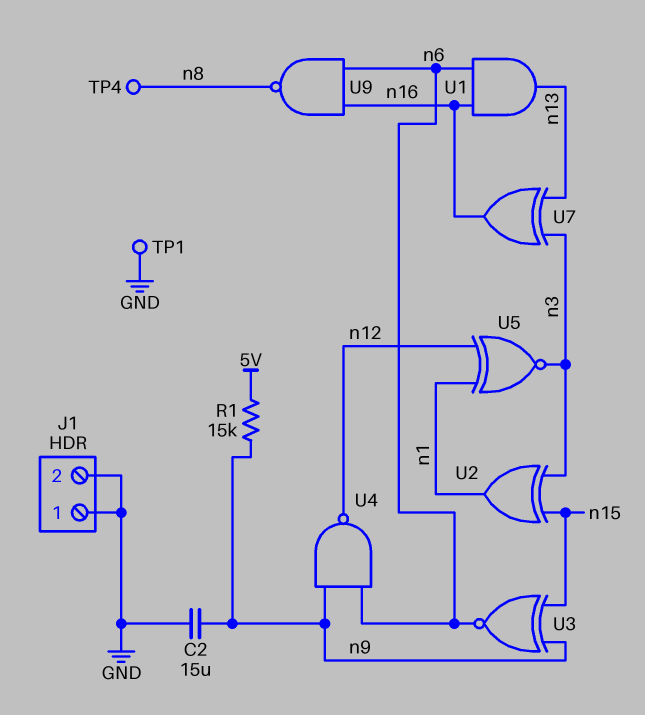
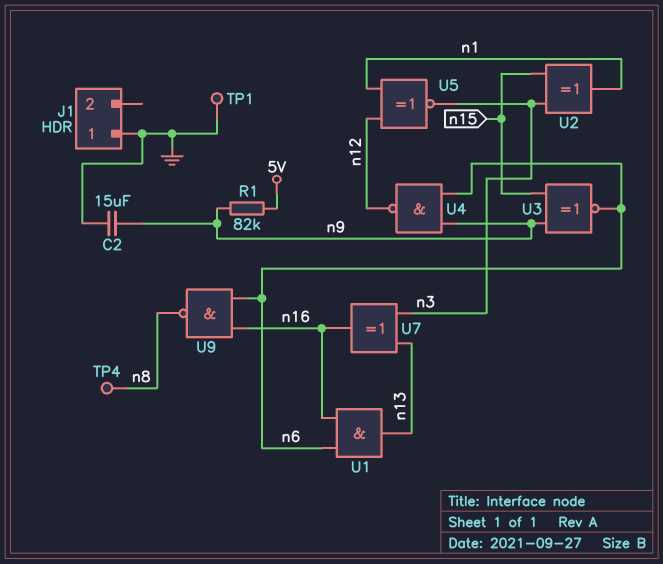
J1 pin 2: GND -> none
R1: 15k (5V, n9) -> 82k (5V, n9)

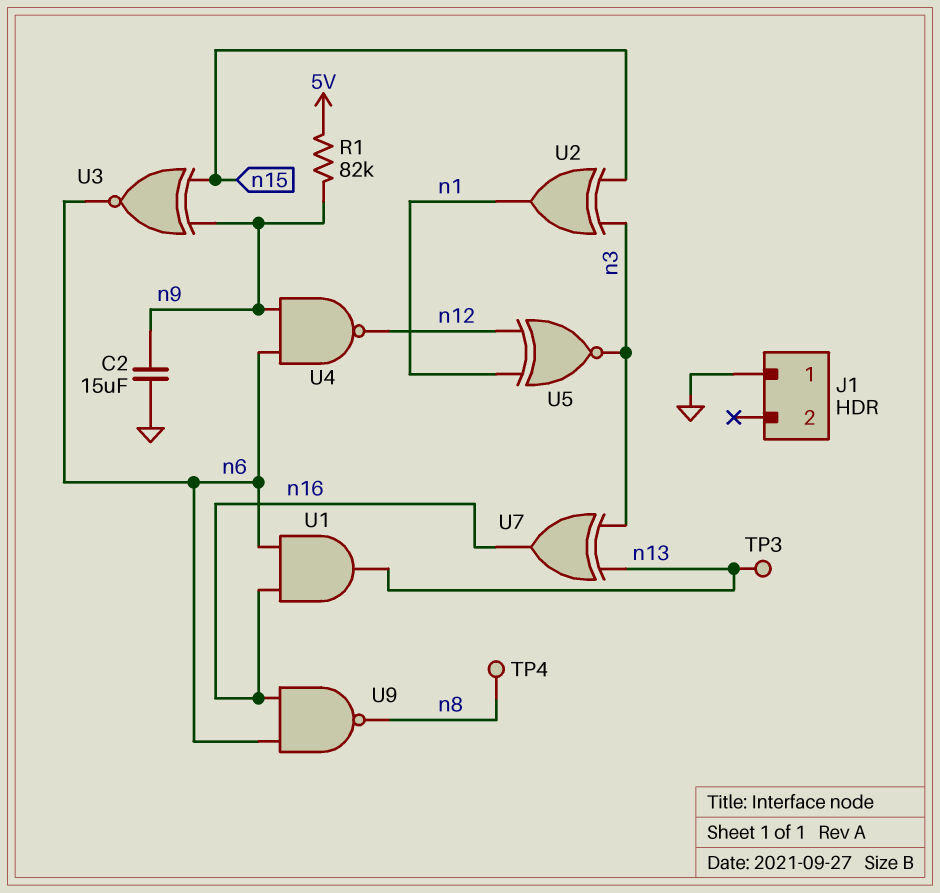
TP1: test point (GND) -> none
TP3: none -> test point (n13)

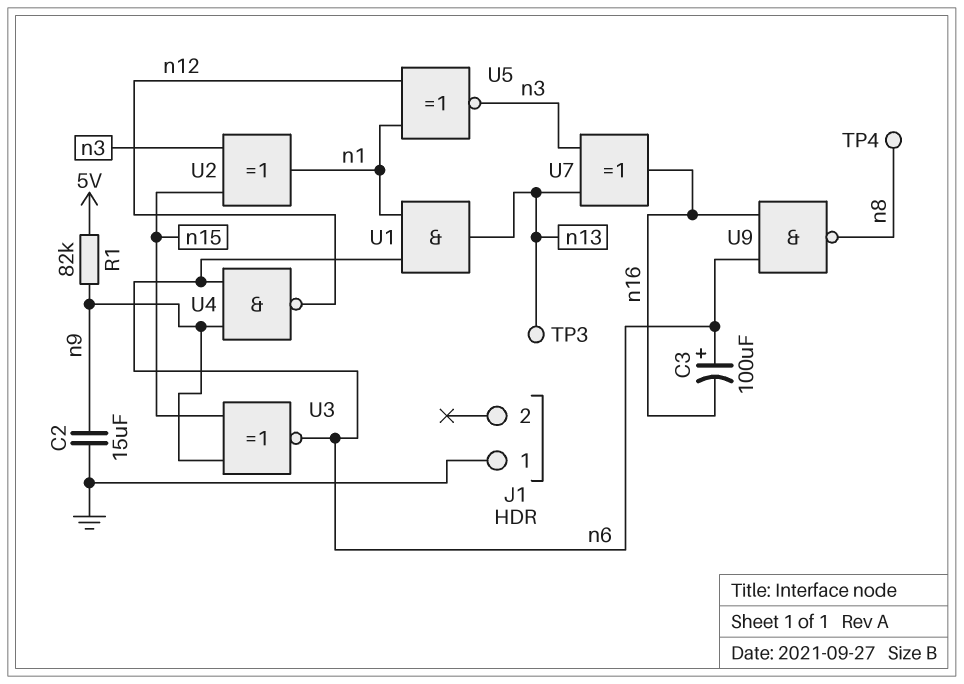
C3: none -> 100uF (plus n6, minus n16)
U1: AND (in n6, in n16, out n13) -> AND (in n1, in n6, out n13)

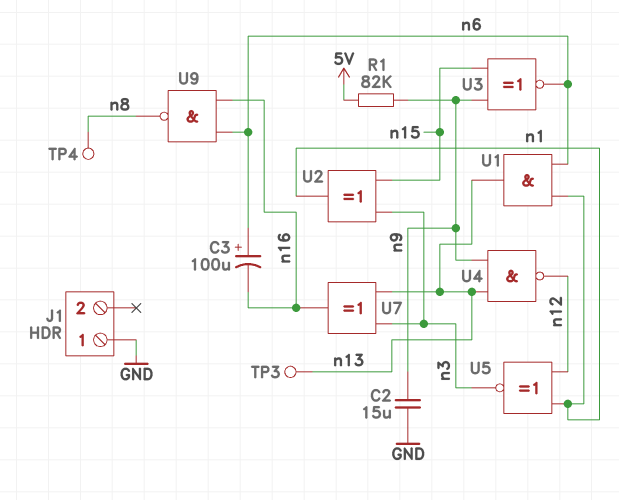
U4: NAND (in n6, in n9, out n12) -> NAND (in n9, in n13, out n12)

